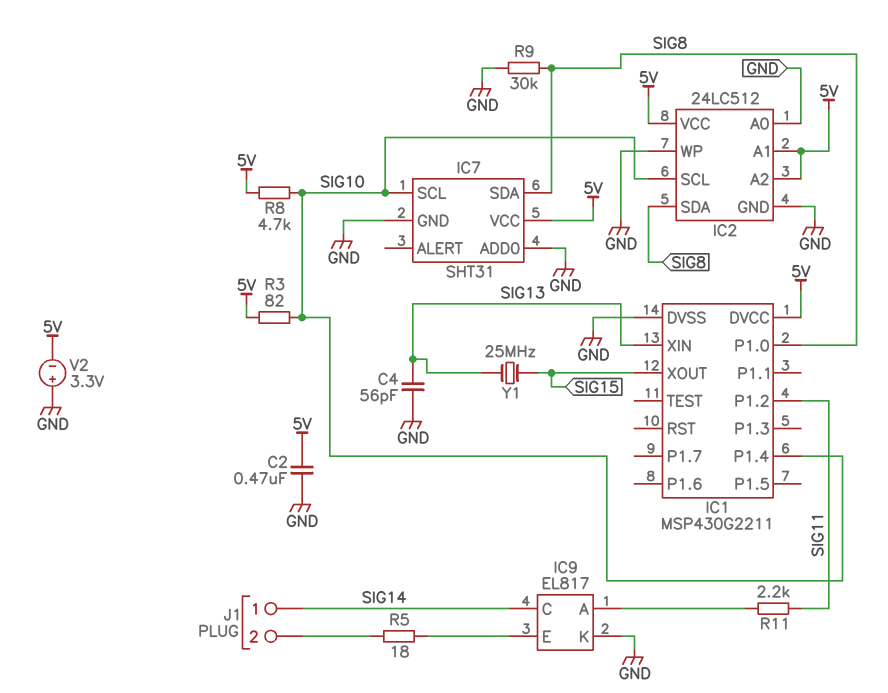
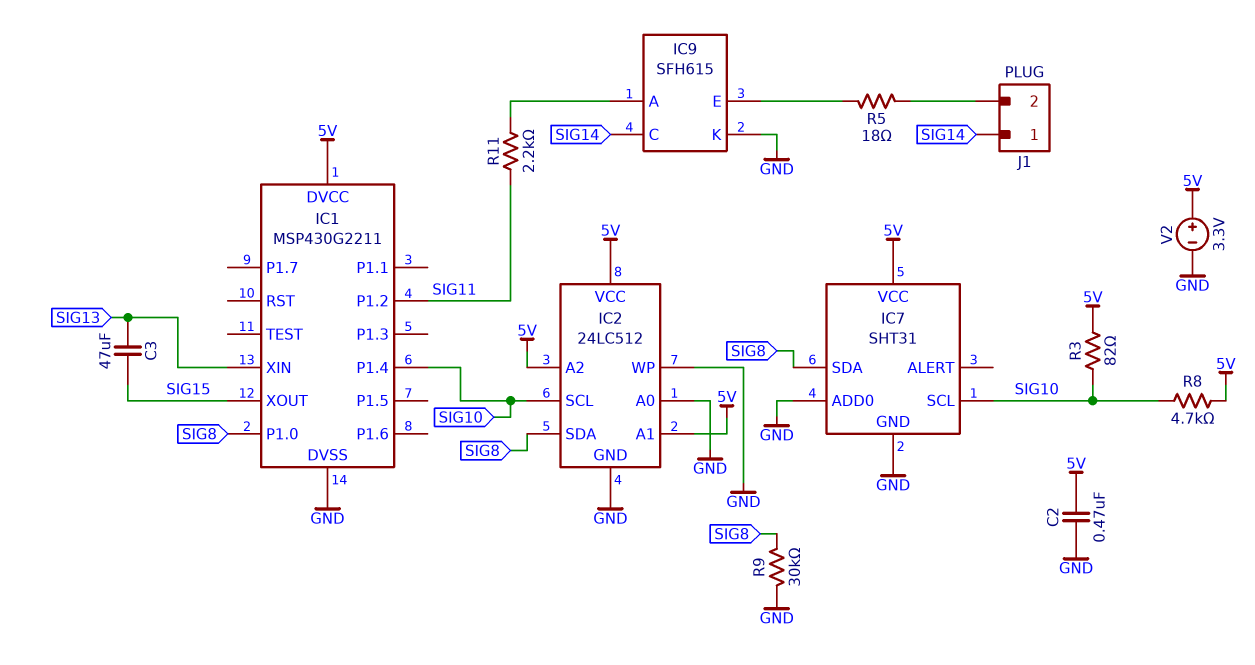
C3: none -> 47uF (SIG13, SIG15)
C4: 56pF (GND, SIG13) -> none
IC9: EL817 -> SFH615
V2: 3.3V (plus GND, minus 5V) -> 3.3V (plus 5V, minus GND)
Y1: 25MHz (SIG13, SIG15) -> none

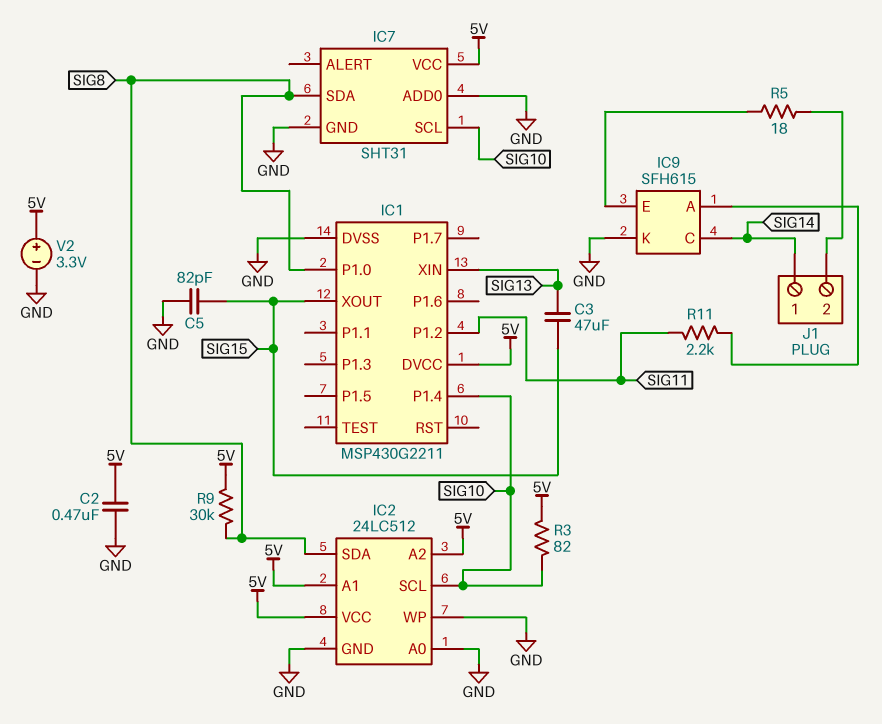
C5: none -> 82pF (GND, SIG15)
R8: 4.7k (5V, SIG10) -> none
R9: 30k (GND, SIG8) -> 30k (5V, SIG8)

